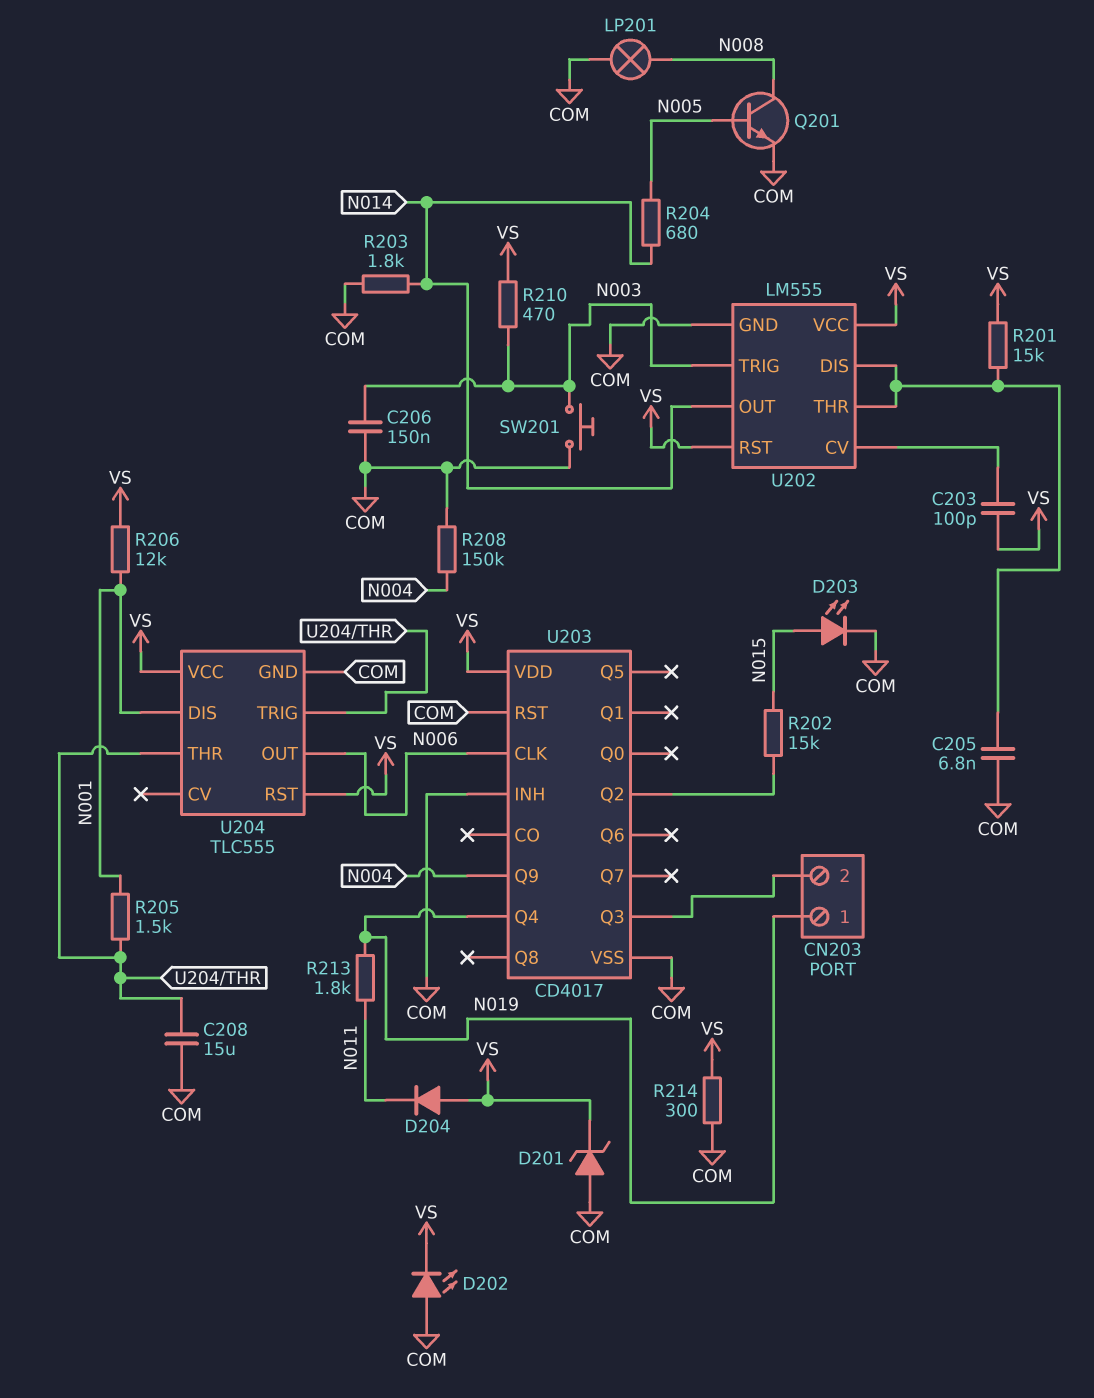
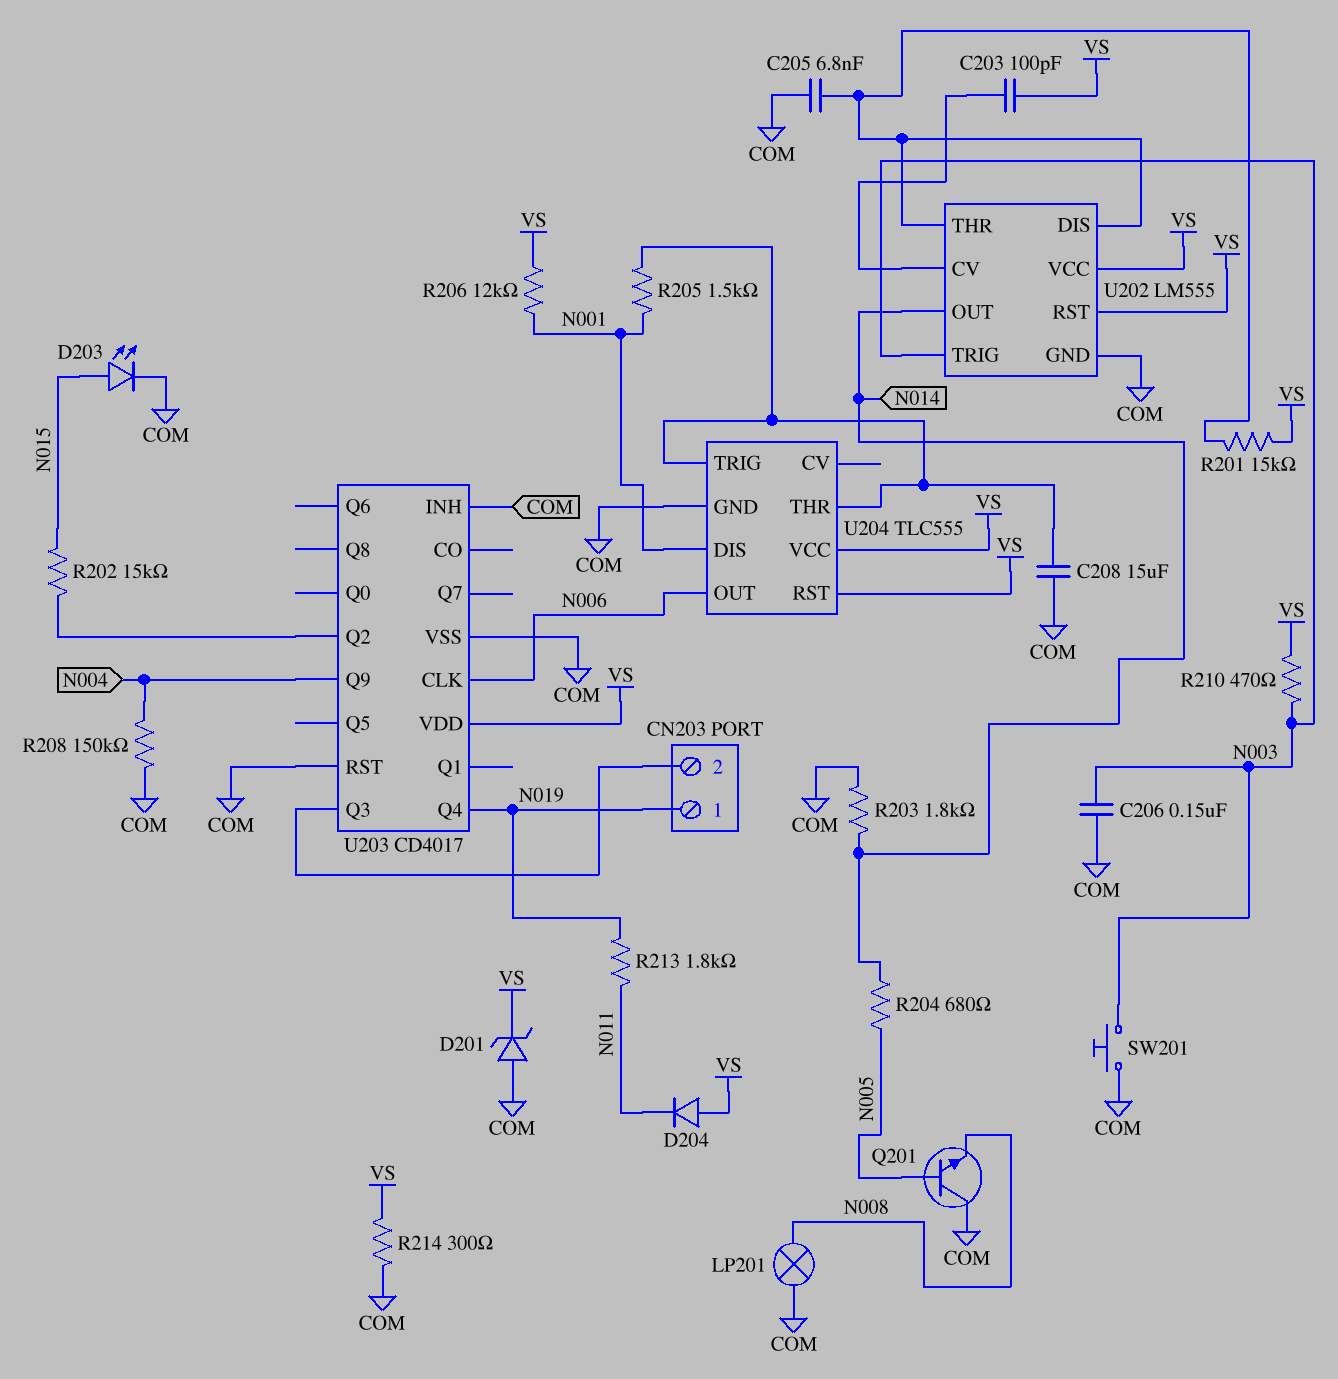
D202: LED (A COM, K VS) -> none
Q201: NPN (B N005, C N008, E COM) -> NPN (B N005, C COM, E N008)

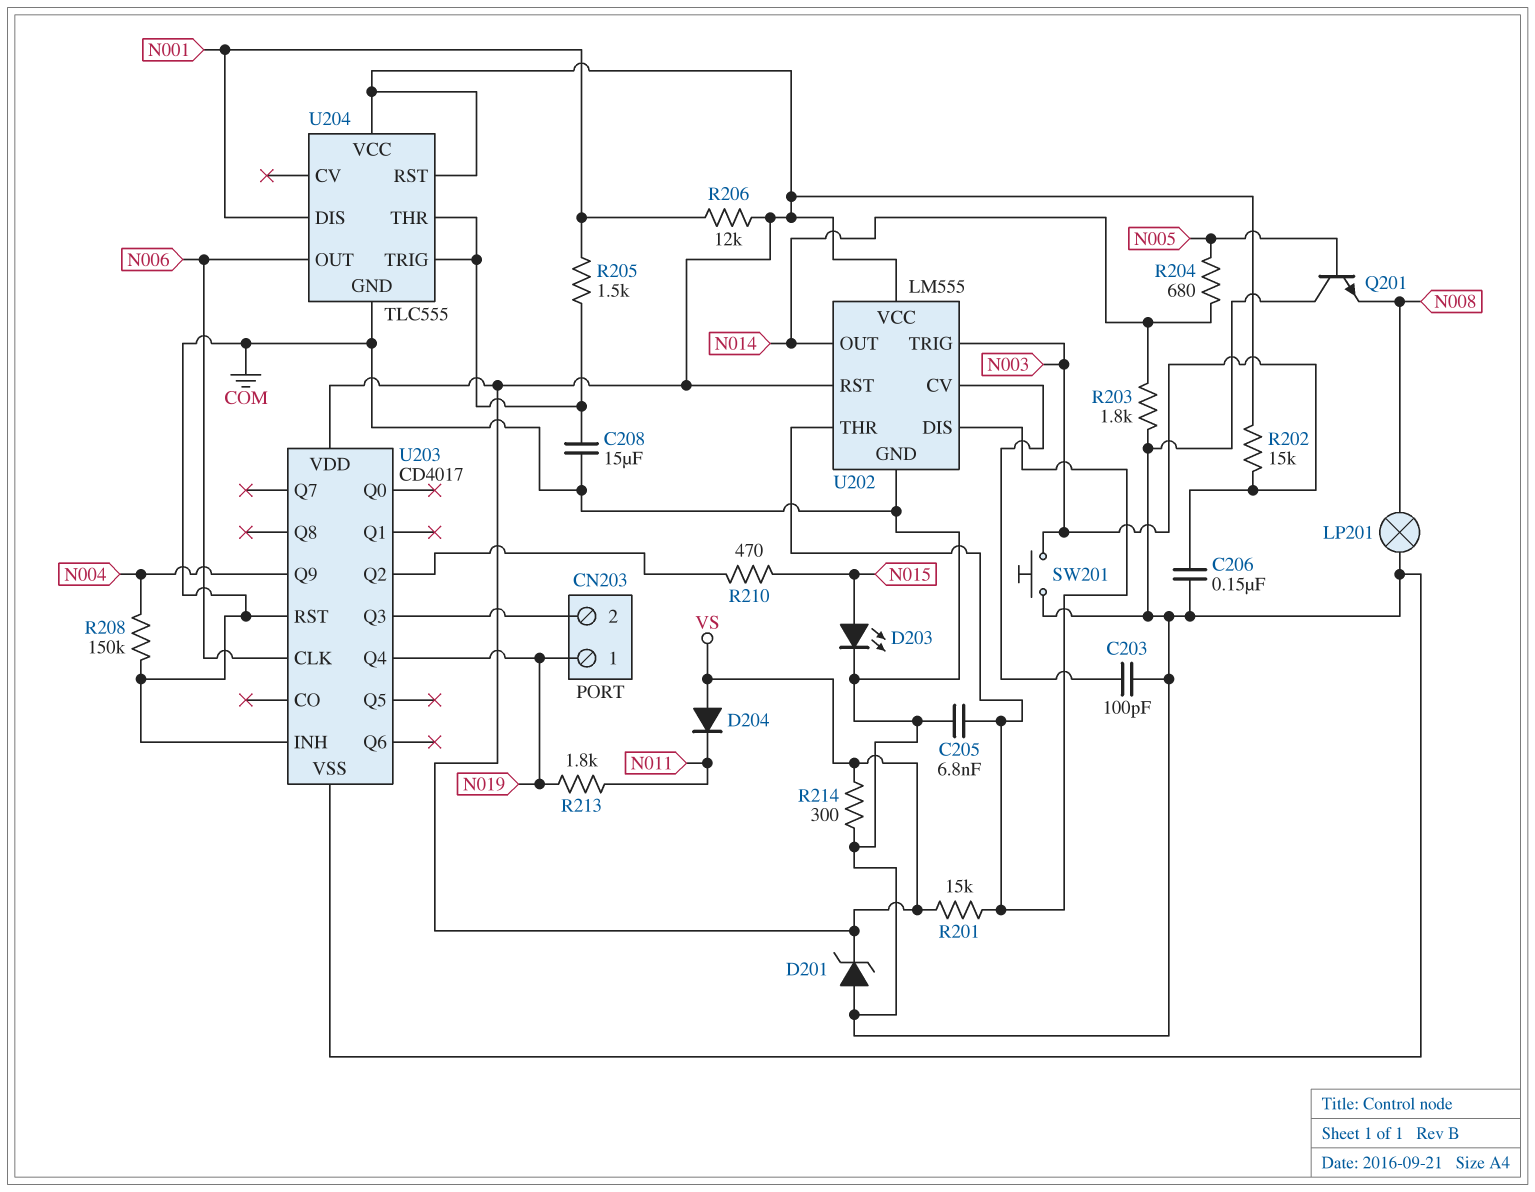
C203: 100pF (U202/CV, VS) -> 100pF (COM, U202/CV)
R202: 15k (N015, U203/Q2) -> 15k (N003, VS)
R210: 470 (N003, VS) -> 470 (N015, U203/Q2)

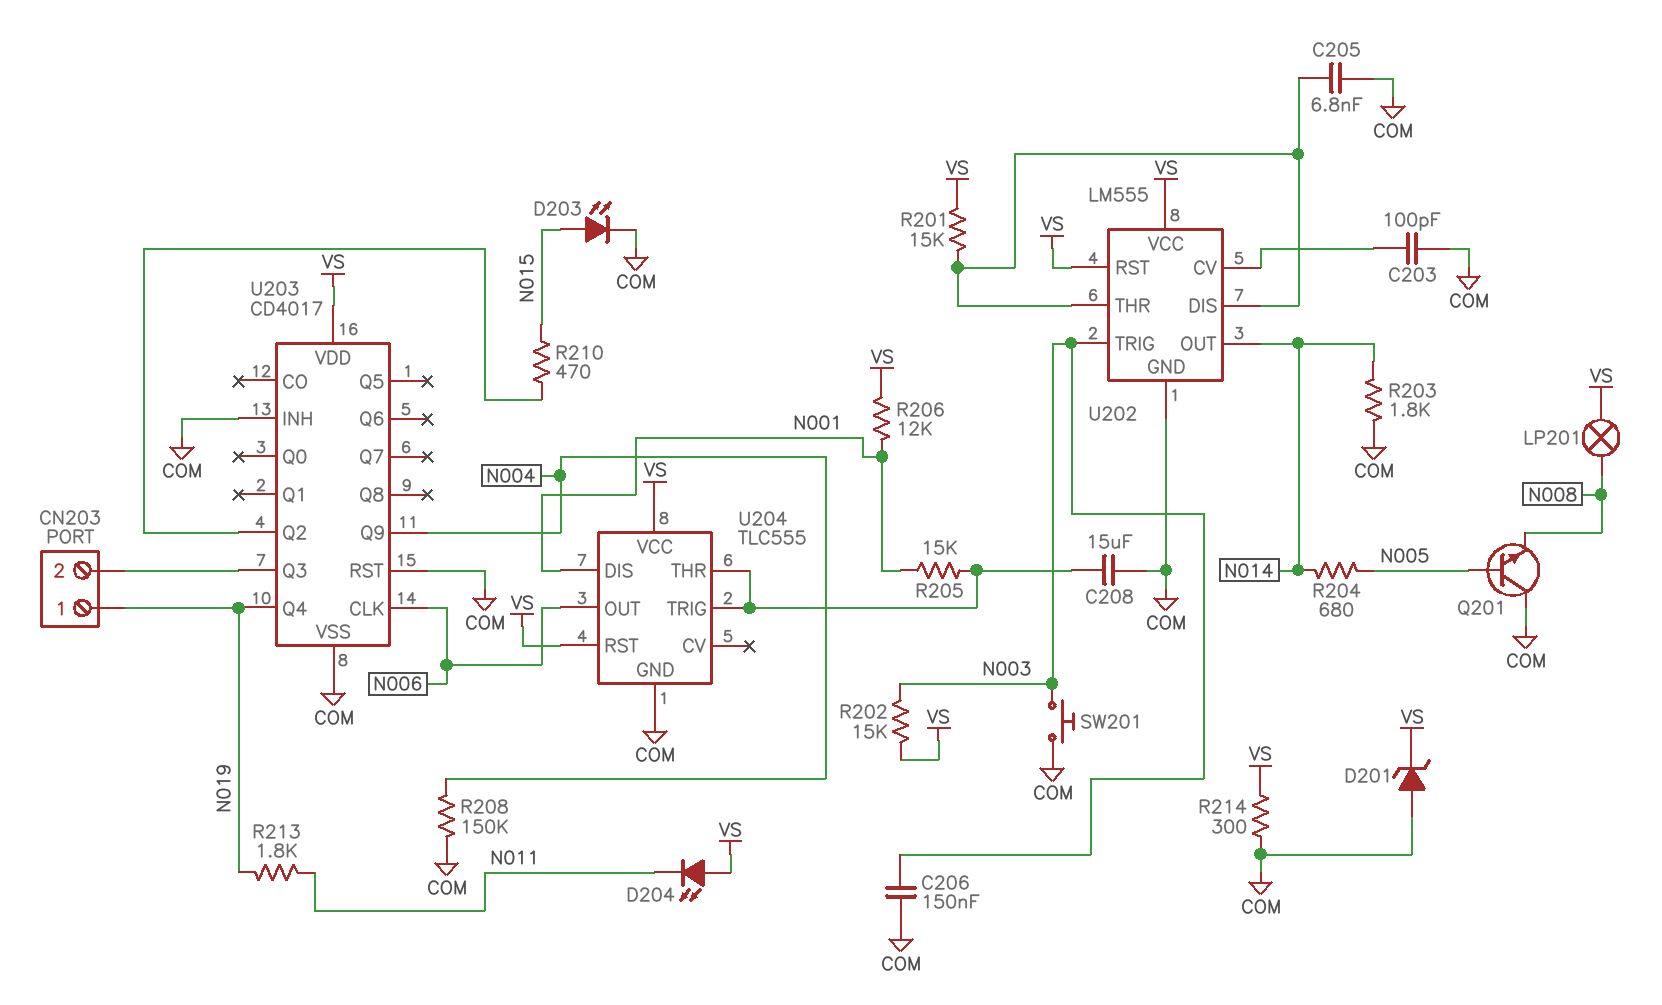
D204: diode (A VS, K N011) -> LED (A VS, K N011)
LP201: lamp (COM, N008) -> lamp (N008, VS)
R205: 1.5k (N001, U204/THR) -> 15k (N001, U204/THR)

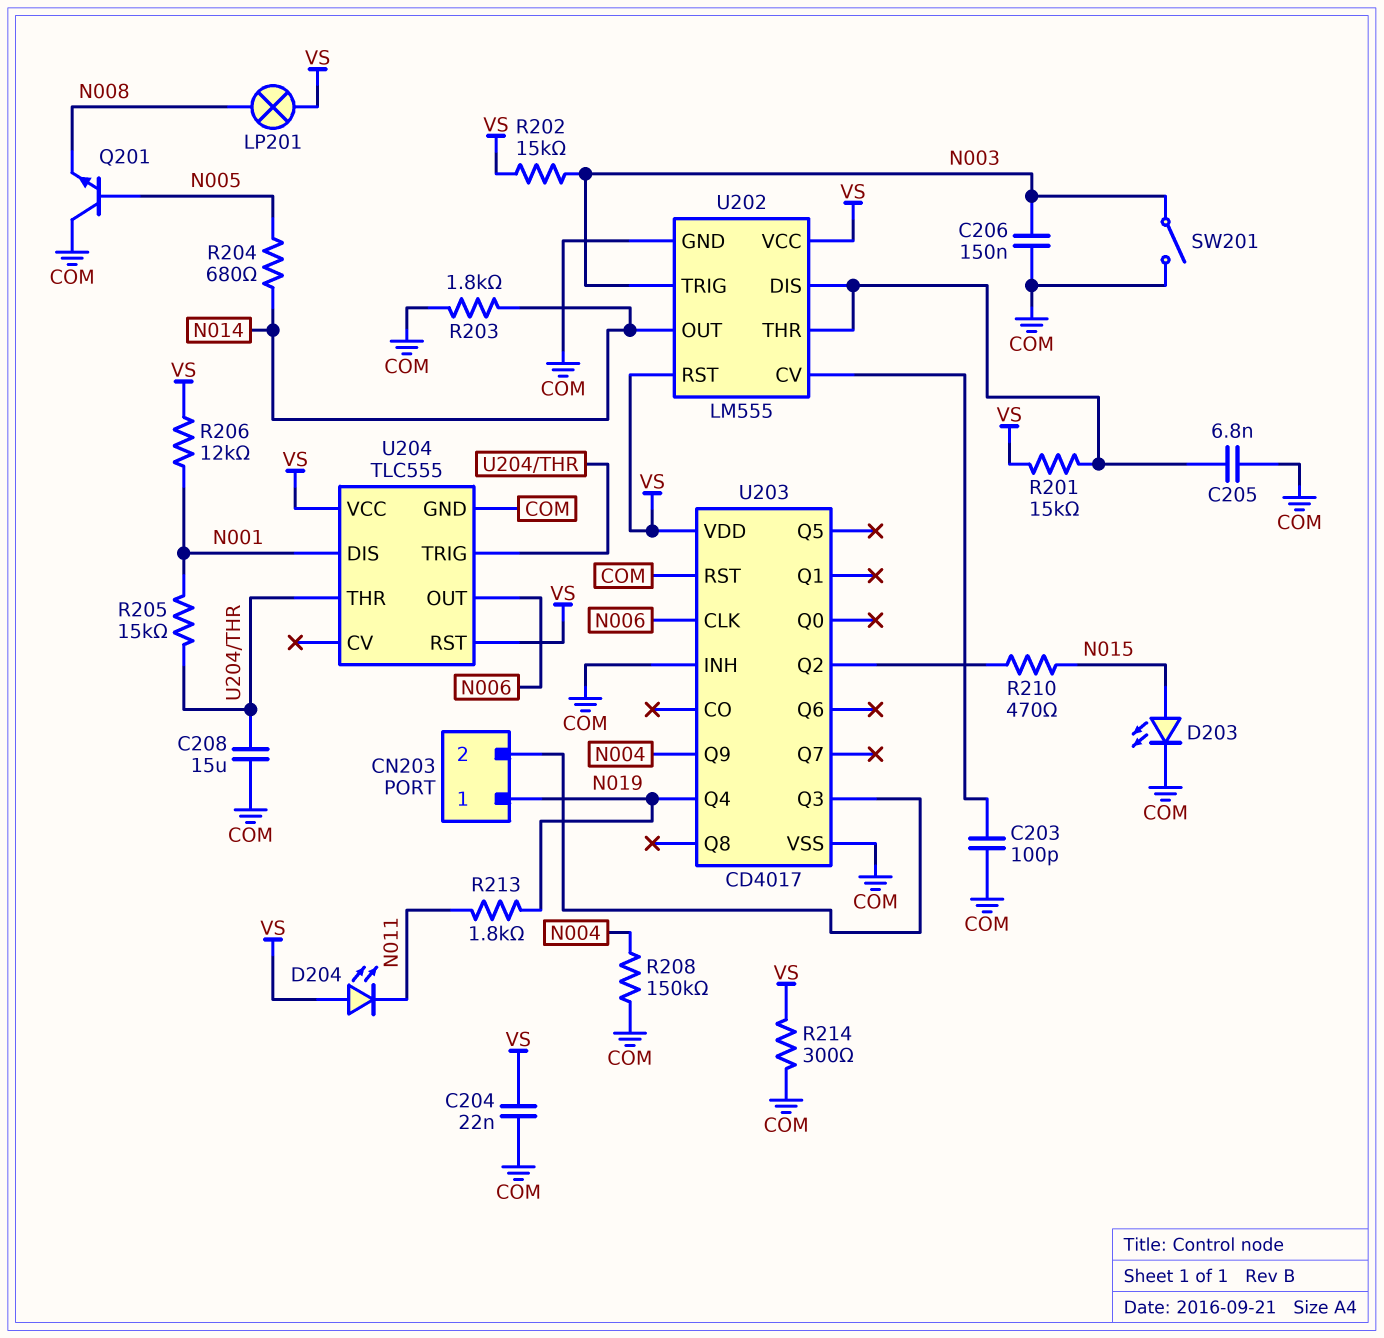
C204: none -> 22nF (COM, VS)
D201: zener (A COM, K VS) -> none
SW201: button (COM, N003) -> switch (COM, N003)

